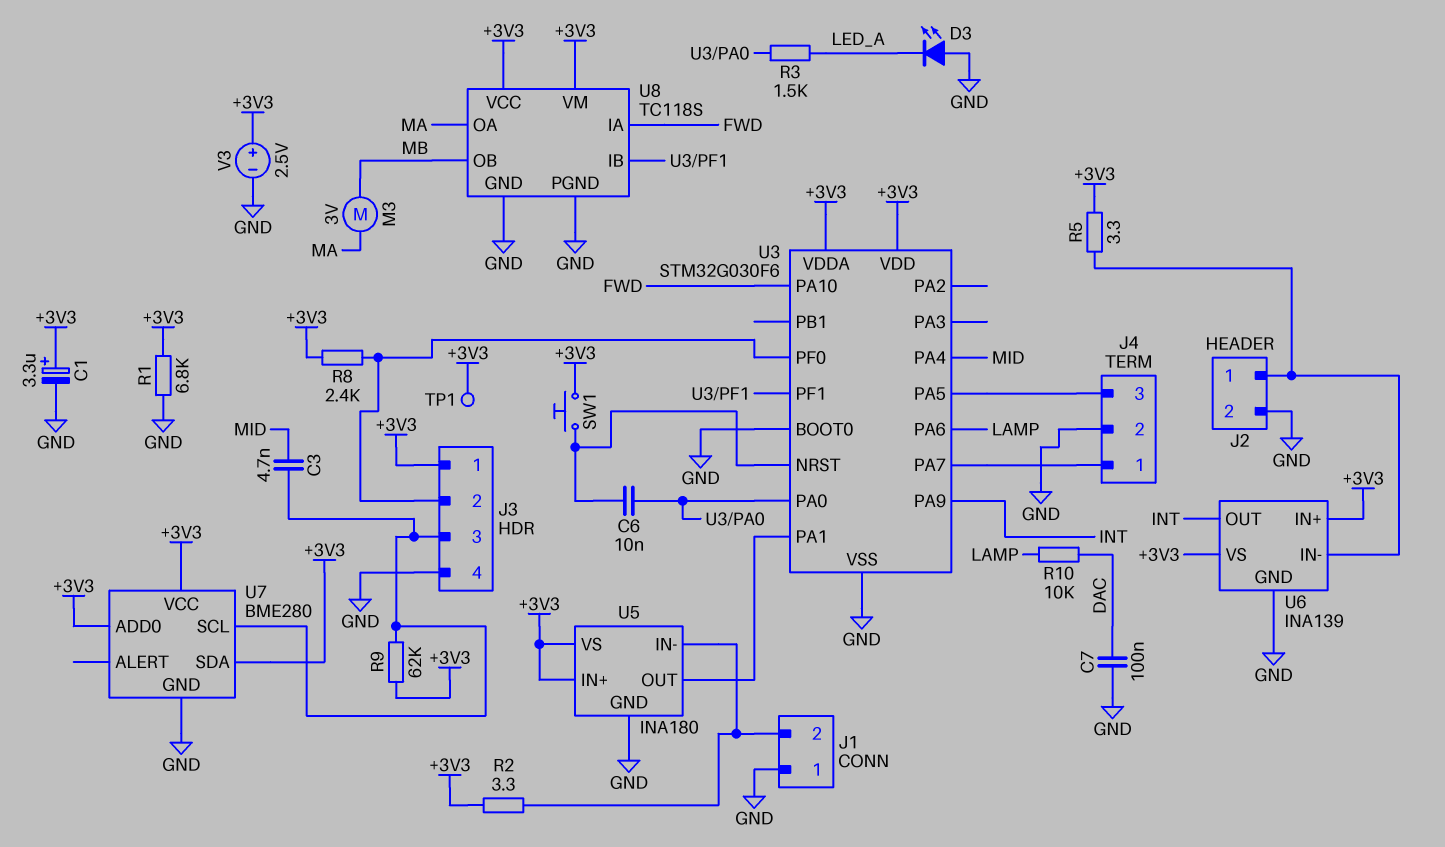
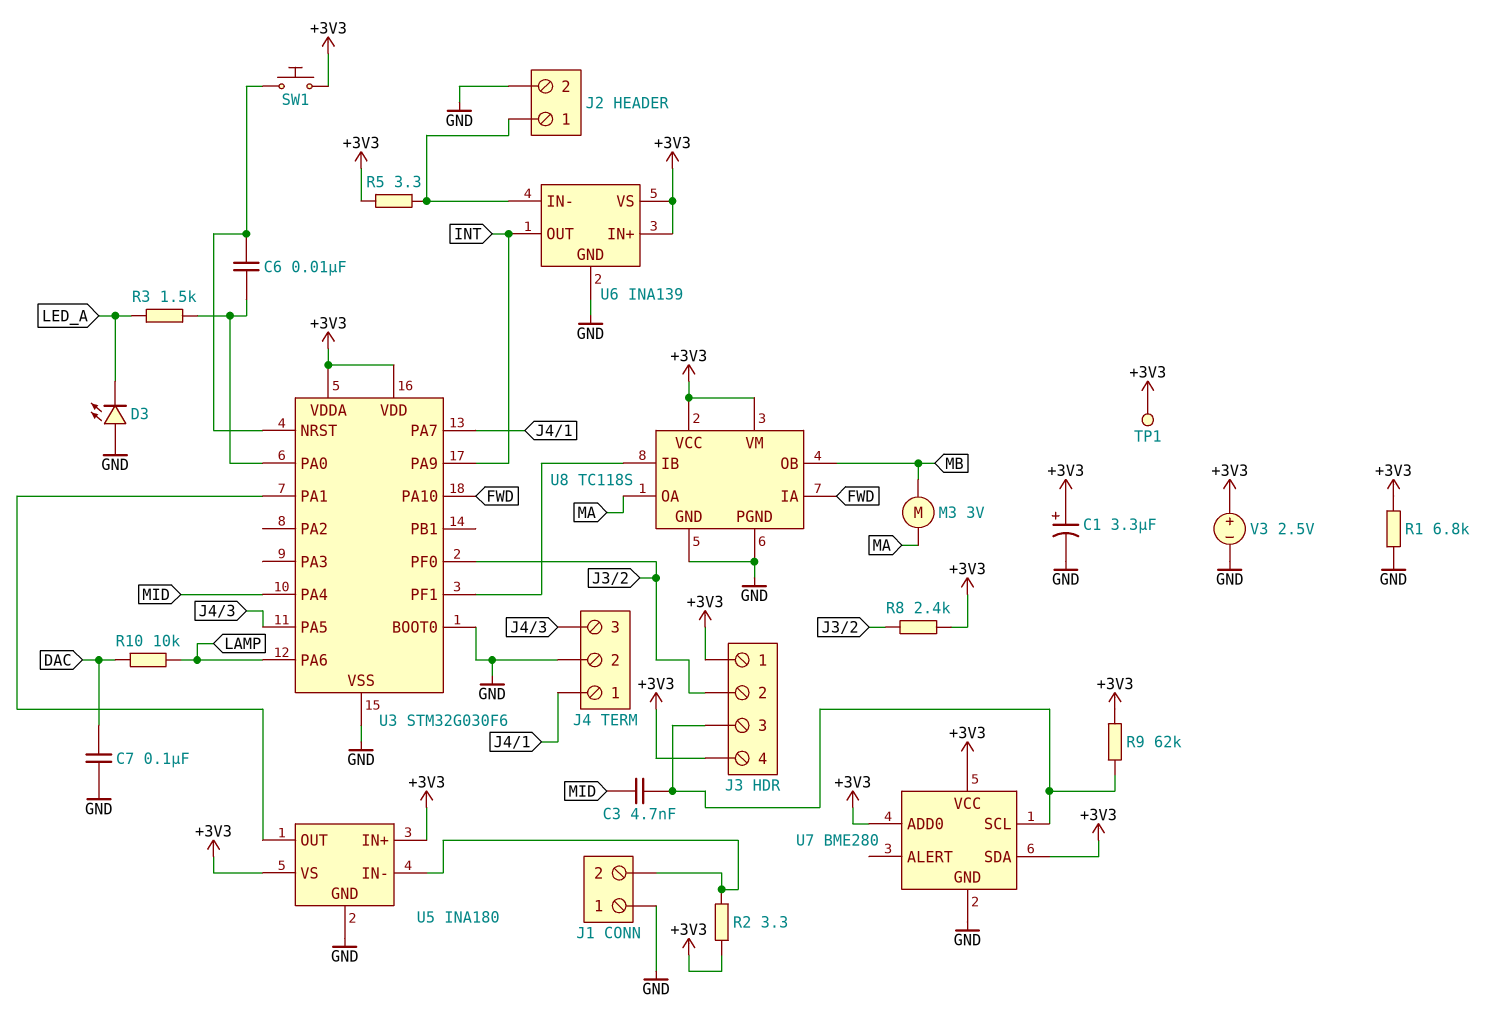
J3 pin 4: GND -> +3V3

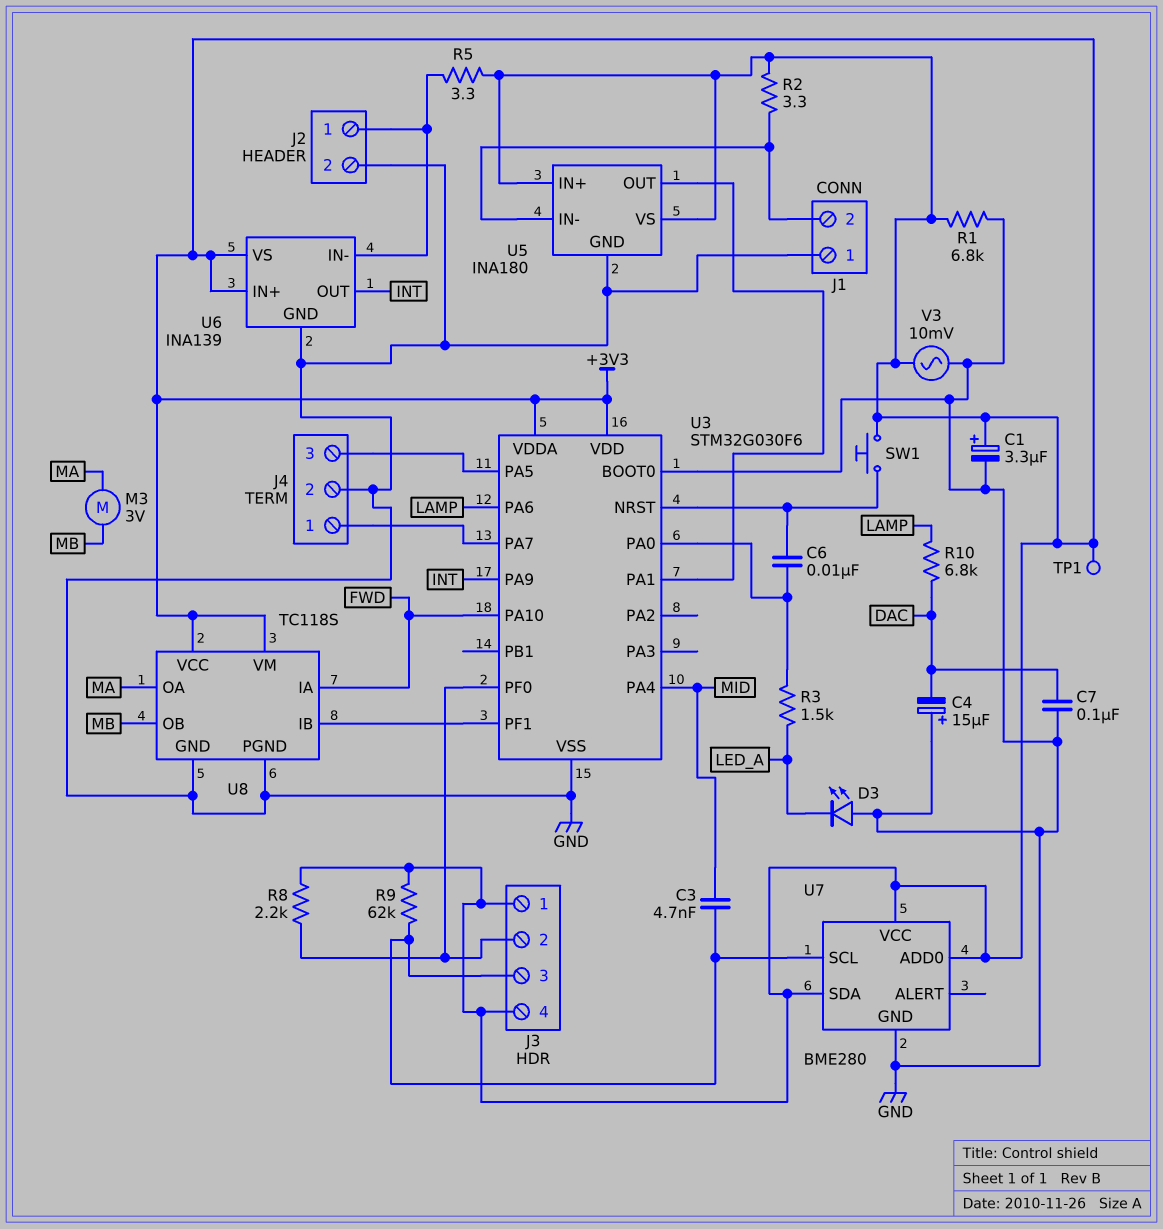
C4: none -> 15uF (plus GND, minus DAC)
R8: 2.4k (+3V3, J3/2) -> 2.2k (+3V3, J3/2)
R10: 10k (DAC, LAMP) -> 6.8k (DAC, LAMP)
V3: 2.5V (plus +3V3, minus GND) -> AC 10mV (+3V3, GND)

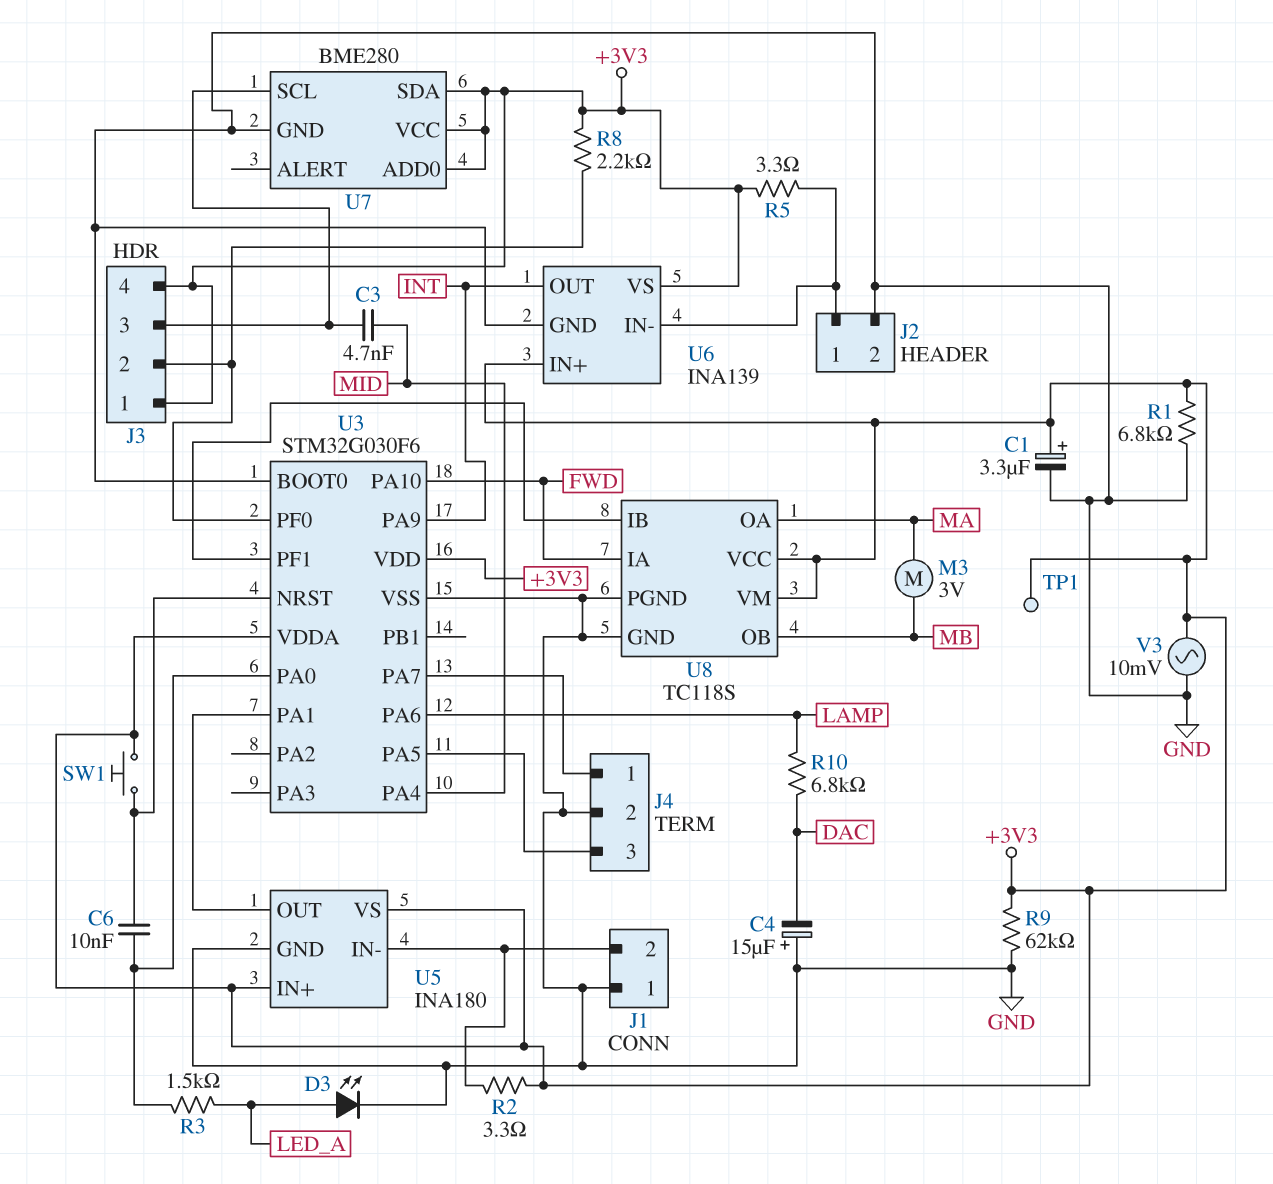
C7: 100nF (DAC, GND) -> none
D3: LED (A GND, K LED_A) -> LED (A LED_A, K GND)
R9: 62k (+3V3, J3/3) -> 62k (+3V3, GND)

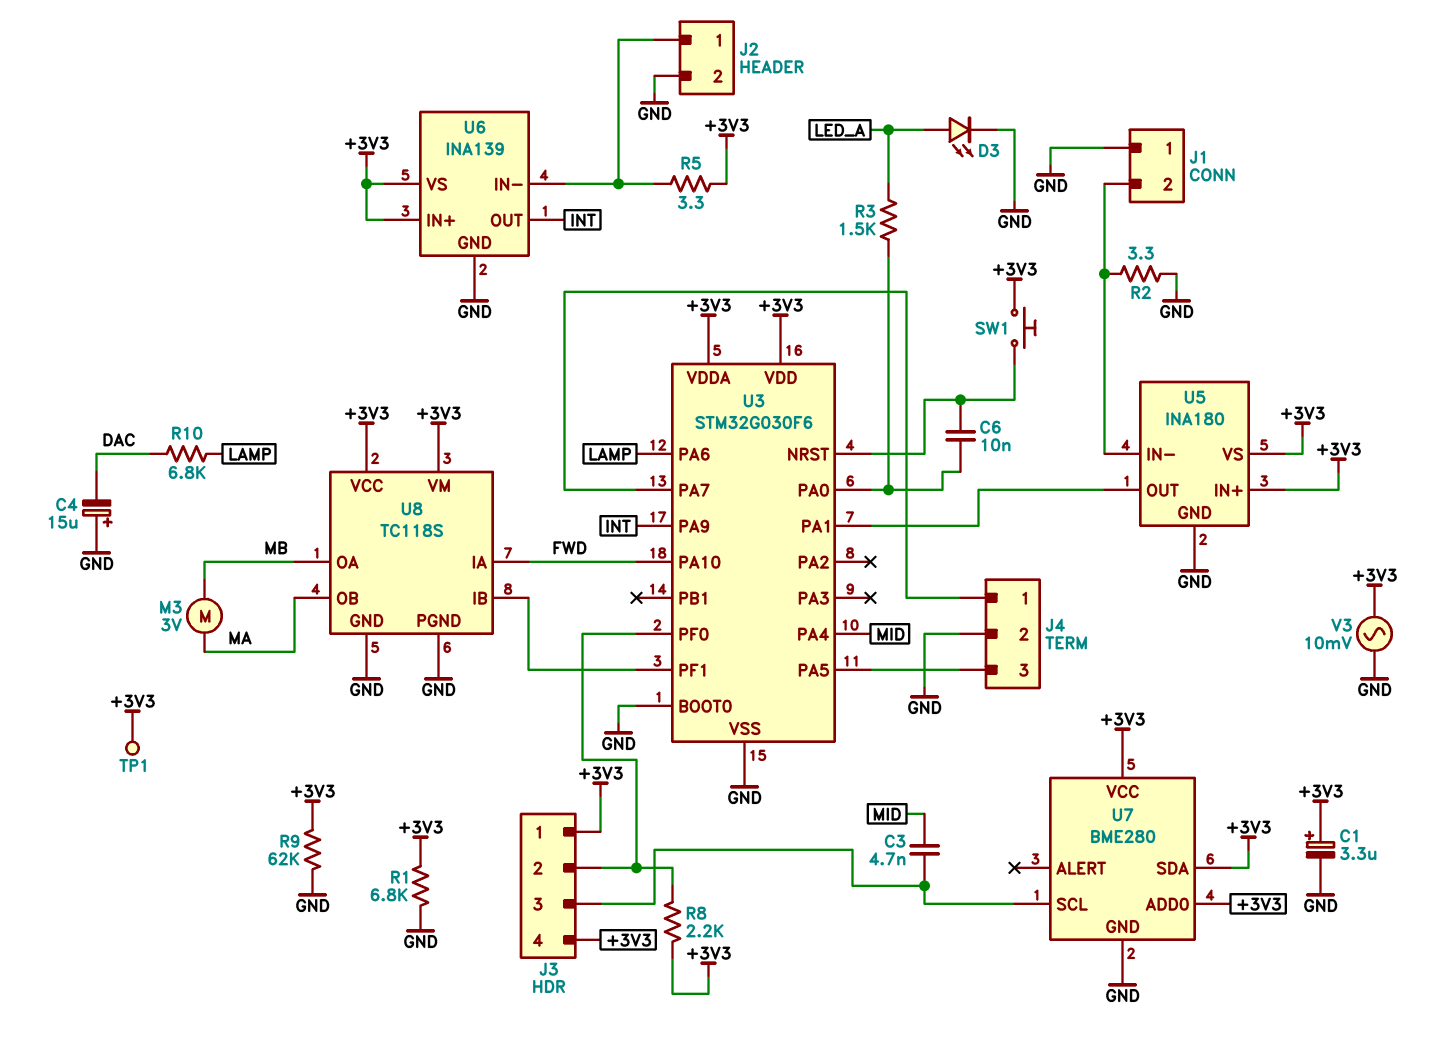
R2: 3.3 (+3V3, J1/2) -> 3.3 (GND, J1/2)
U8 pin OA: MA -> MB
U8 pin OB: MB -> MA

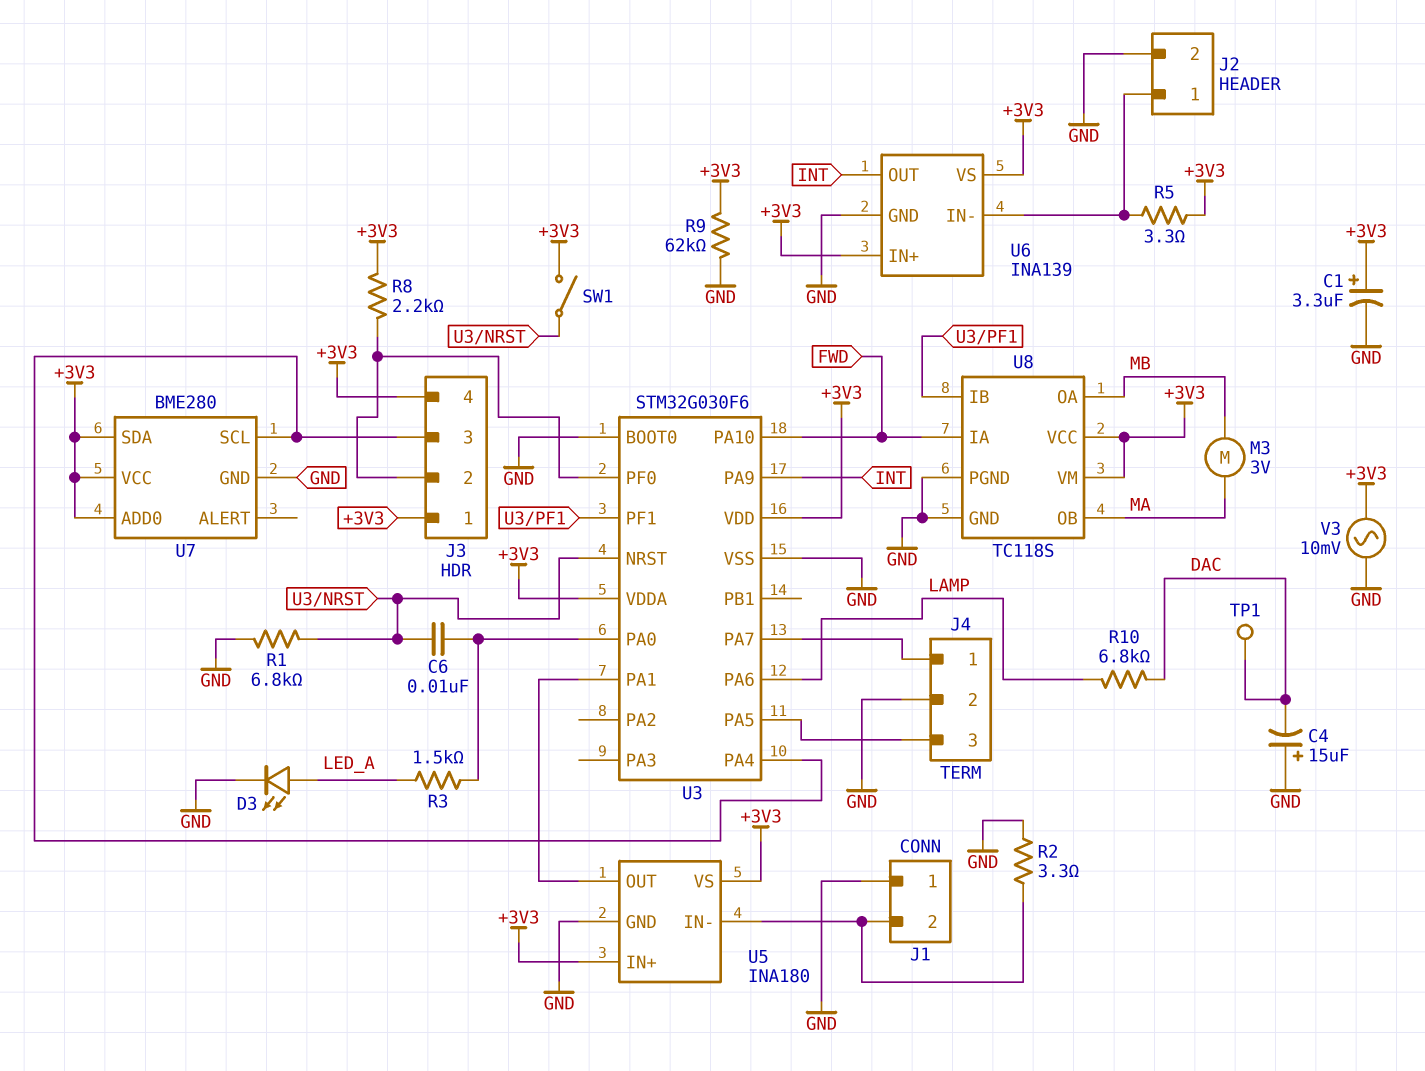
C3: 4.7nF (J3/3, MID) -> none
R1: 6.8k (+3V3, GND) -> 6.8k (GND, U3/NRST)
SW1: button (+3V3, U3/NRST) -> switch (+3V3, U3/NRST)
TP1: test point (+3V3) -> test point (DAC)
U3 pin PA4: MID -> J3/3

